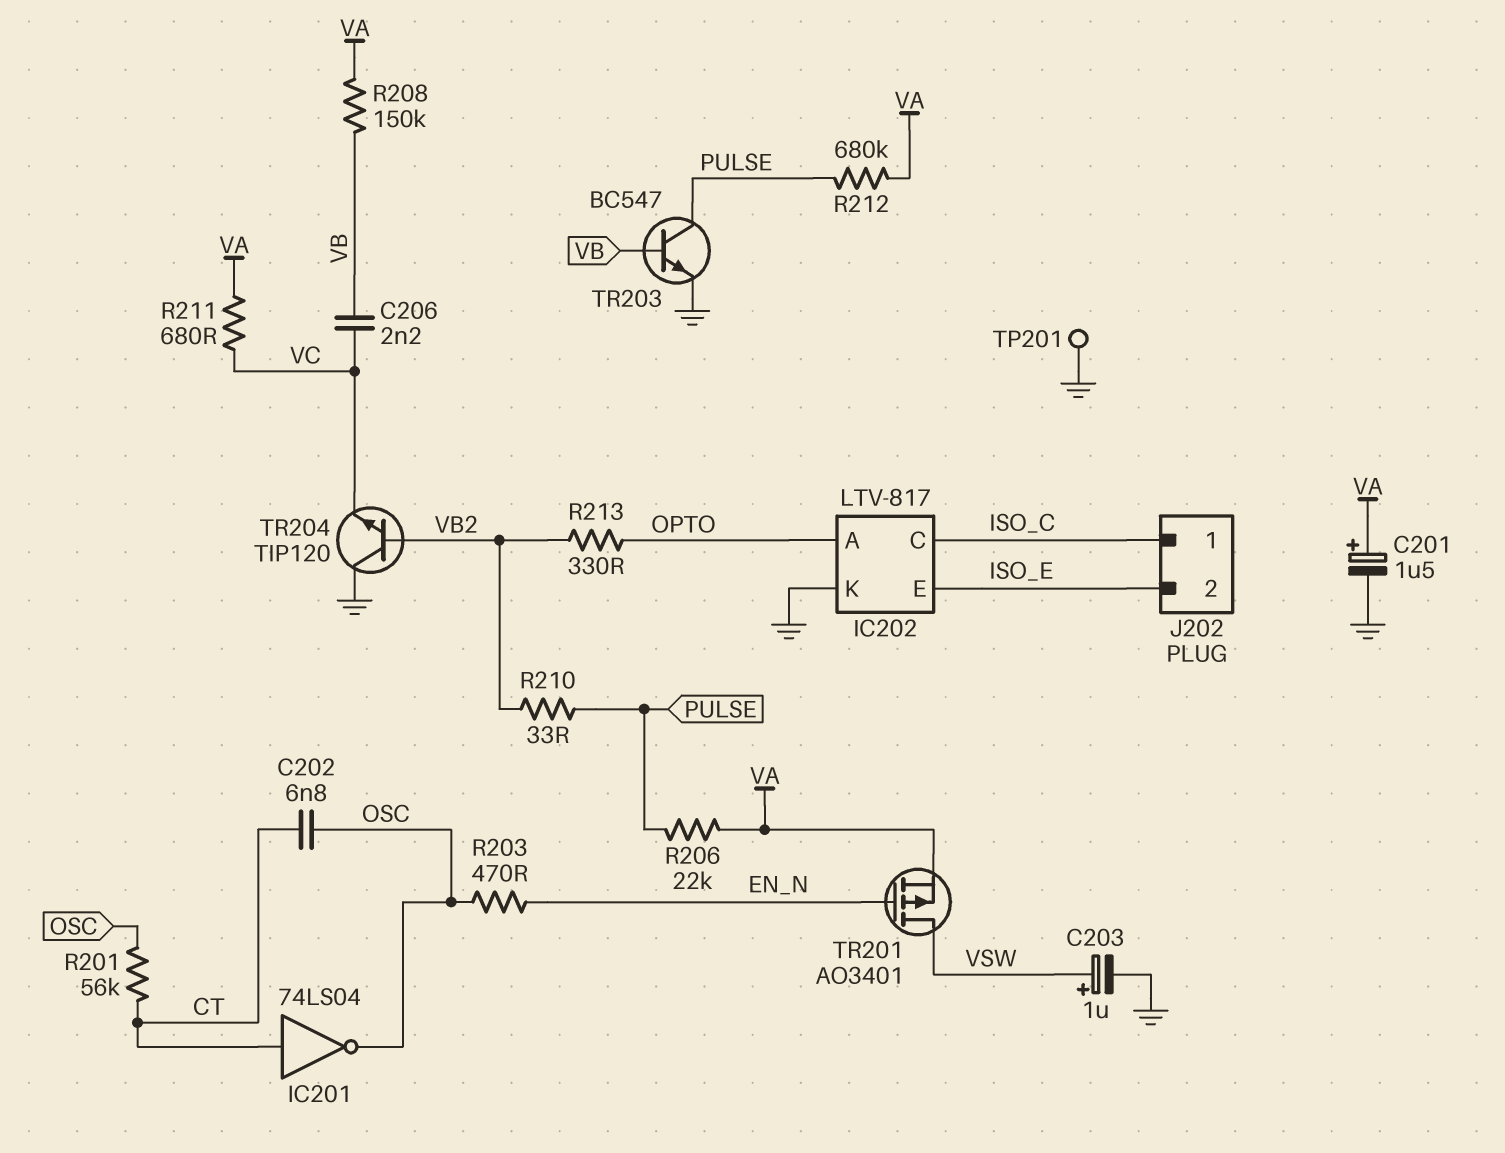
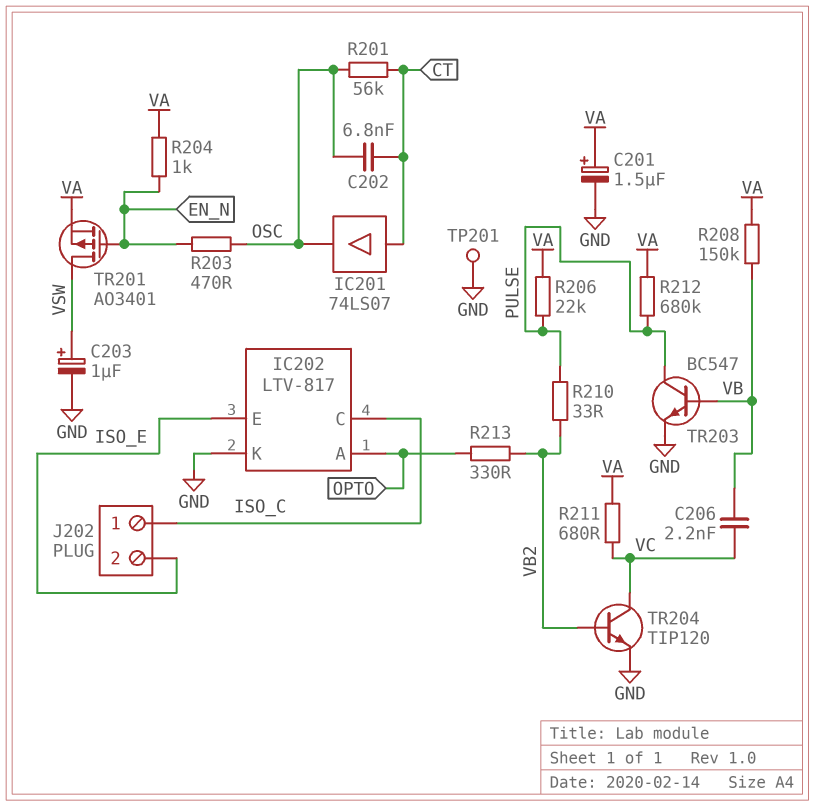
IC201: NOT 74LS04 (in CT, out OSC) -> buffer 74LS07 (in CT, out OSC)
R204: none -> 1k (EN_N, VA)
TR204: NPN TIP120 (B VB2, C GND, E VC) -> NPN TIP120 (B VB2, C VC, E GND)

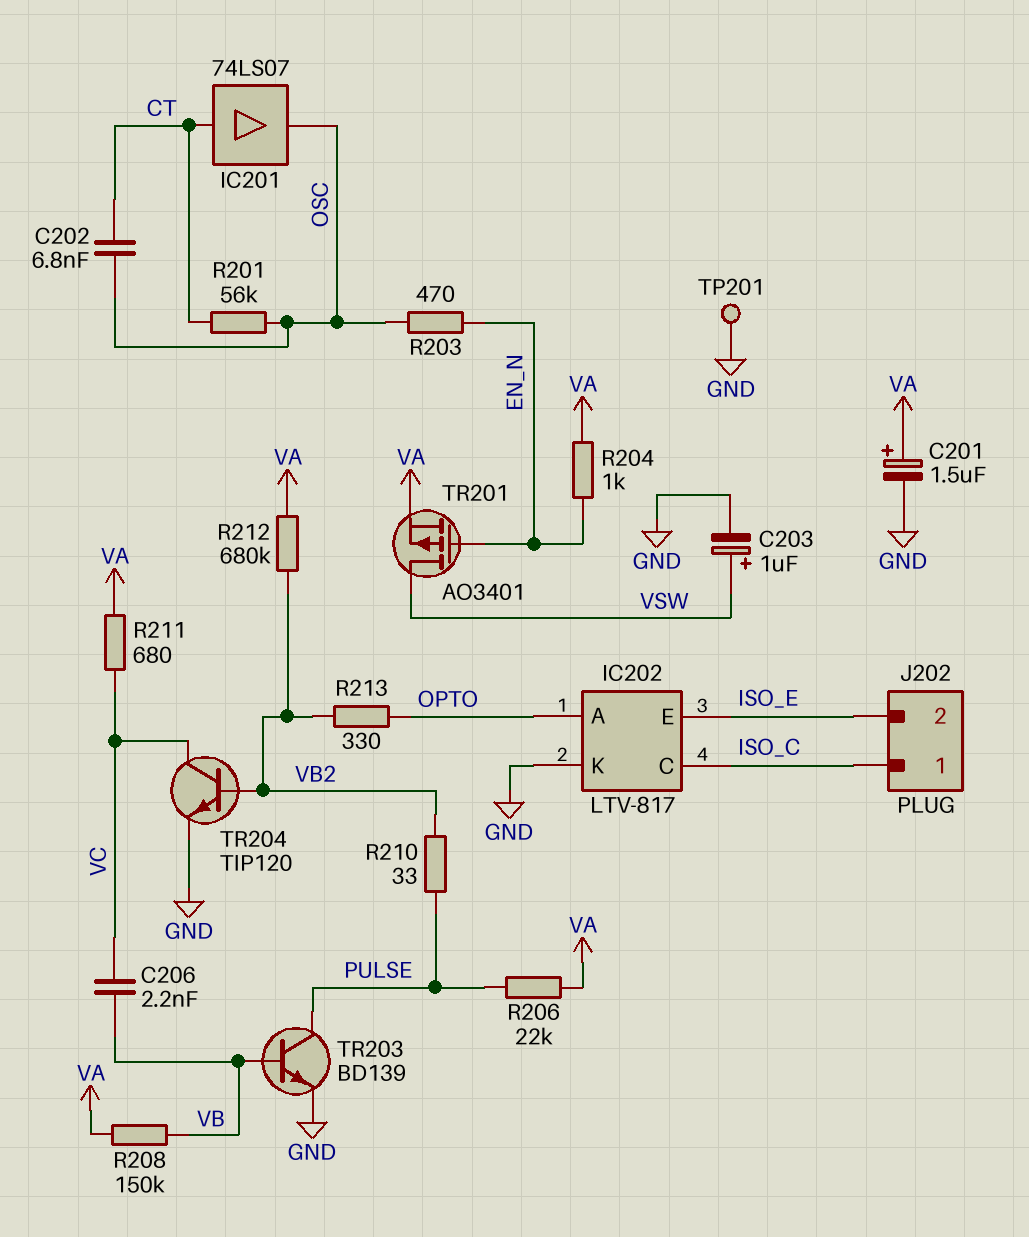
R212: 680k (PULSE, VA) -> 680k (VA, VB2)
TR203: NPN BC547 (B VB, C PULSE, E GND) -> NPN BD139 (B VB, C PULSE, E GND)

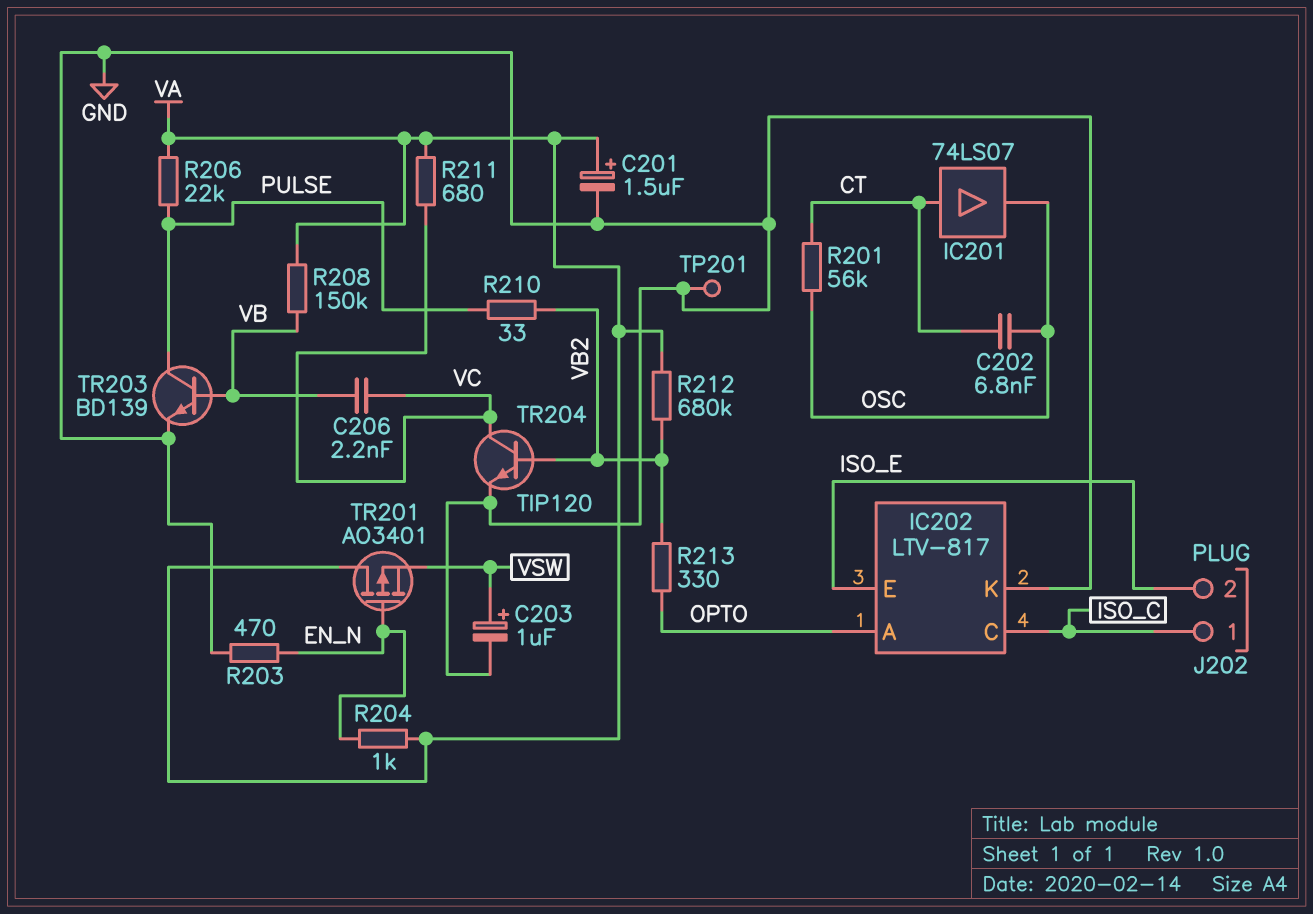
R203: 470 (EN_N, OSC) -> 470 (EN_N, GND)
TR201: PMOS AO3401 (G EN_N, D VSW, S VA) -> PMOS AO3401 (G EN_N, D VA, S VSW)

